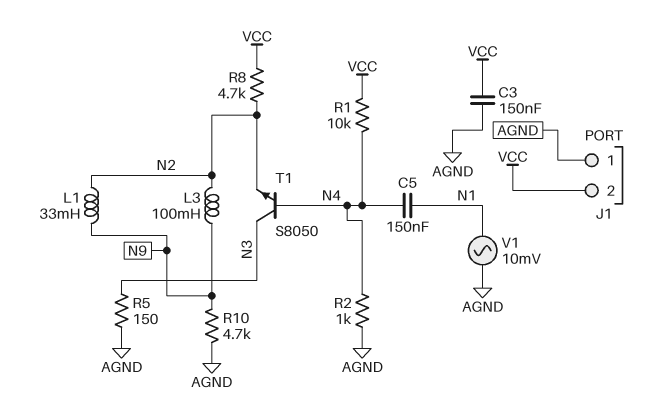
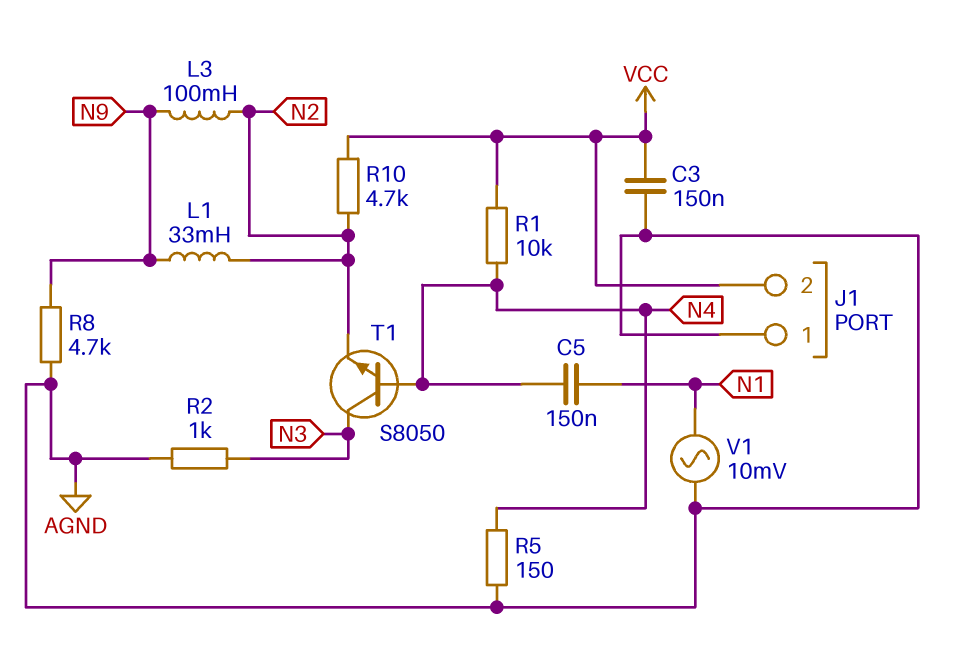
R2: 1k (AGND, N4) -> 1k (AGND, N3)
R5: 150 (AGND, N3) -> 150 (AGND, N4)
R8: 4.7k (N2, VCC) -> 4.7k (AGND, N9)
R10: 4.7k (AGND, N9) -> 4.7k (N2, VCC)

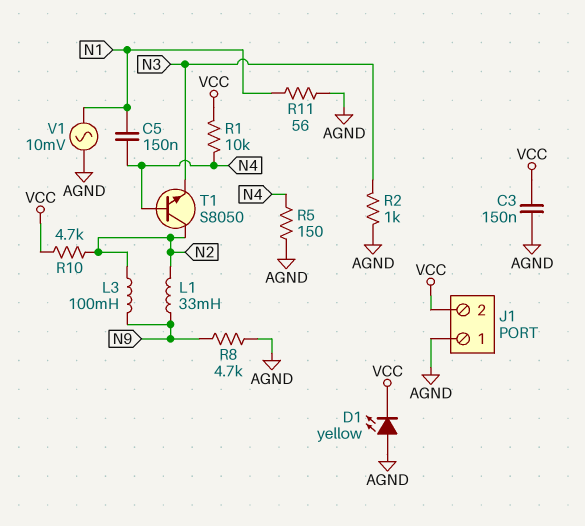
D1: none -> LED yellow (A AGND, K VCC)
R11: none -> 56 (AGND, N1)
T1: NPN S8050 (B N4, C N3, E N2) -> NPN S8050 (B N4, C N2, E N3)

